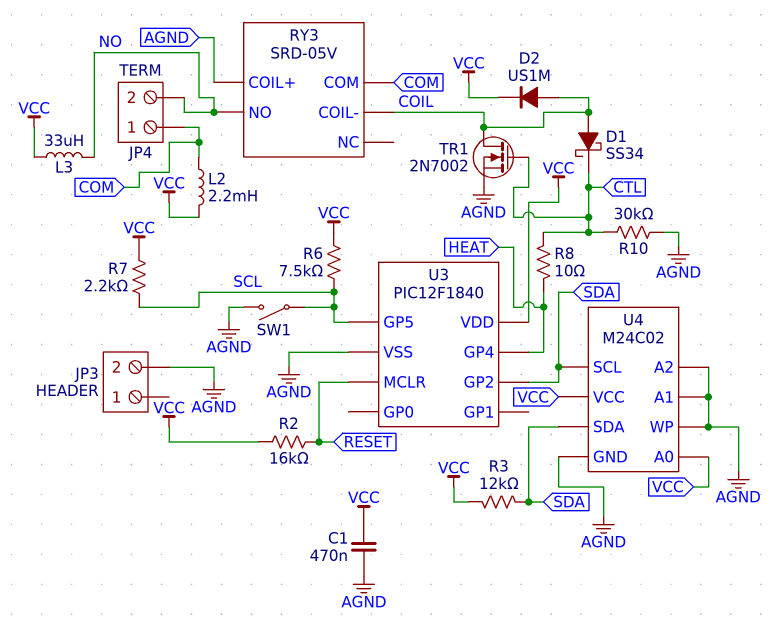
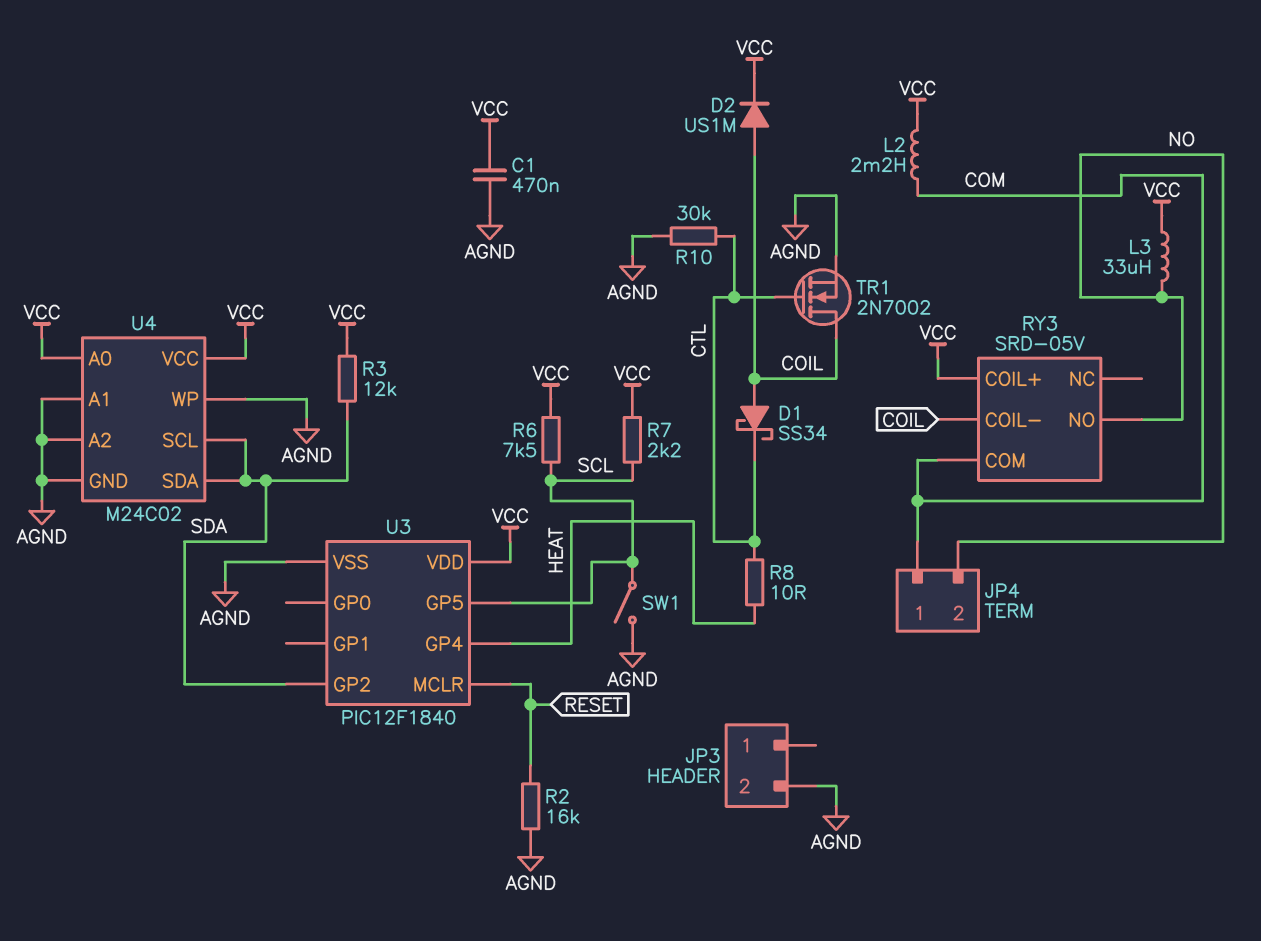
R2: 16k (RESET, VCC) -> 16k (AGND, RESET)
RY3 pin COIL+: AGND -> VCC

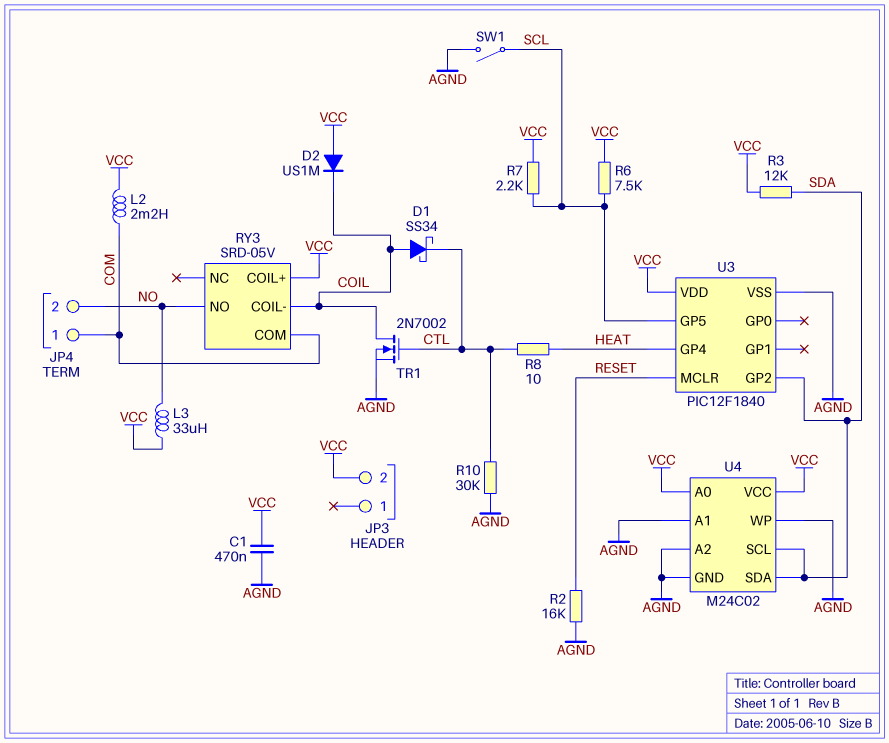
D2: diode US1M (A COIL, K VCC) -> diode US1M (A VCC, K COIL)
JP3 pin 2: AGND -> VCC

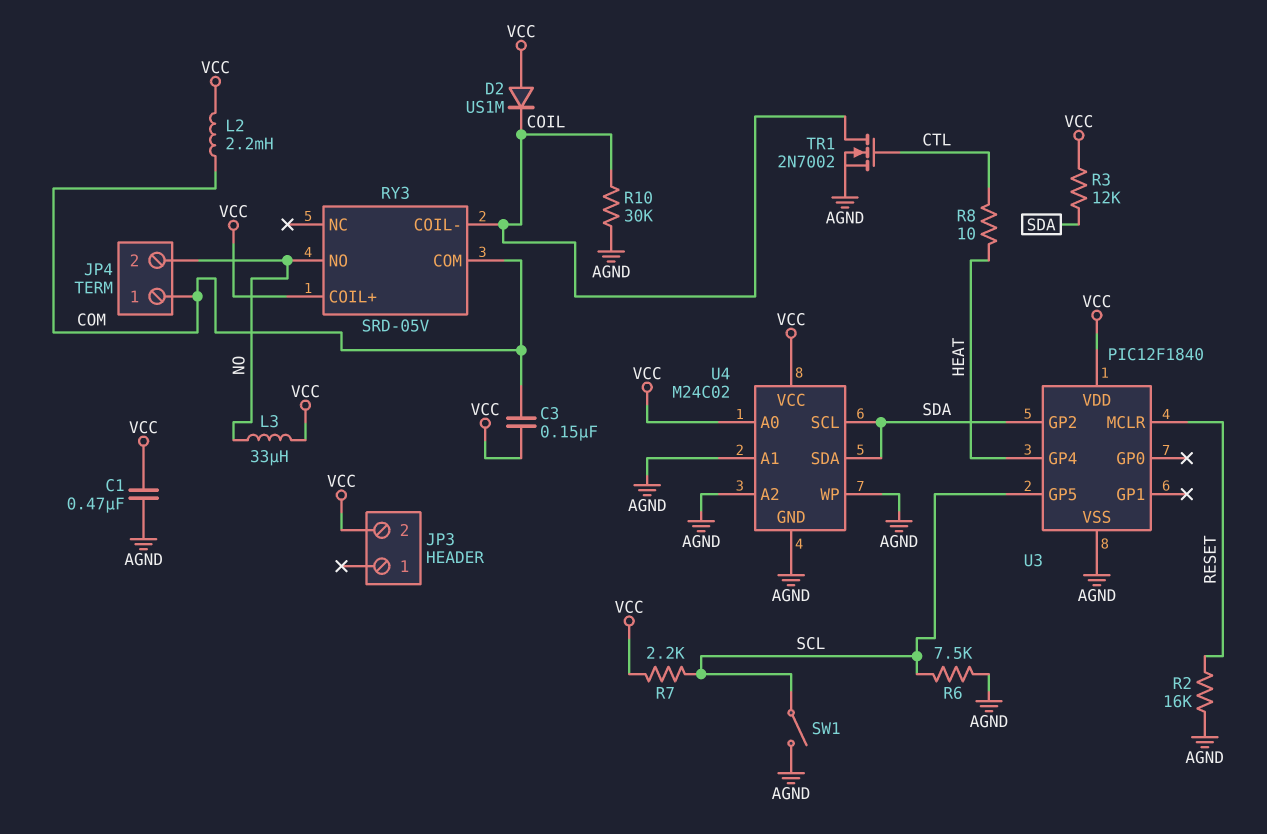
C3: none -> 150nF (COM, VCC)
D1: schottky SS34 (A COIL, K CTL) -> none
R6: 7.5k (SCL, VCC) -> 7.5k (AGND, SCL)
R10: 30k (AGND, CTL) -> 30k (AGND, COIL)

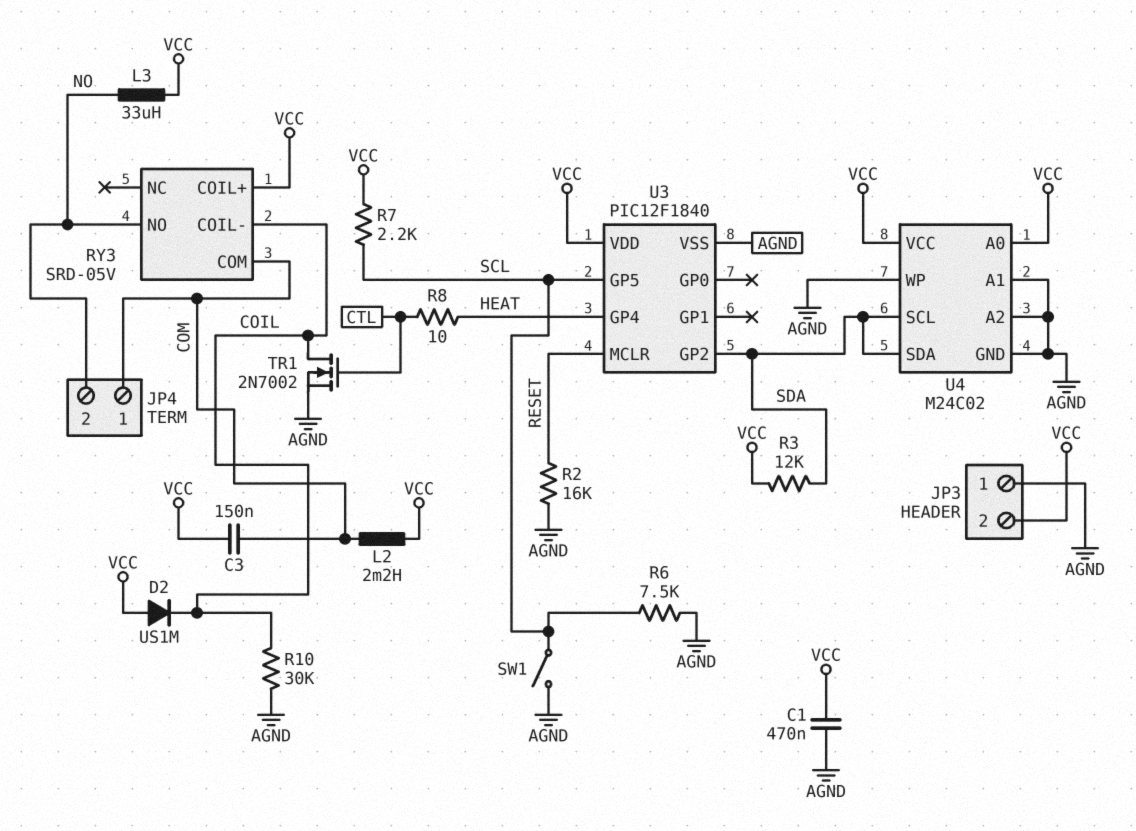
JP3 pin 1: none -> AGND

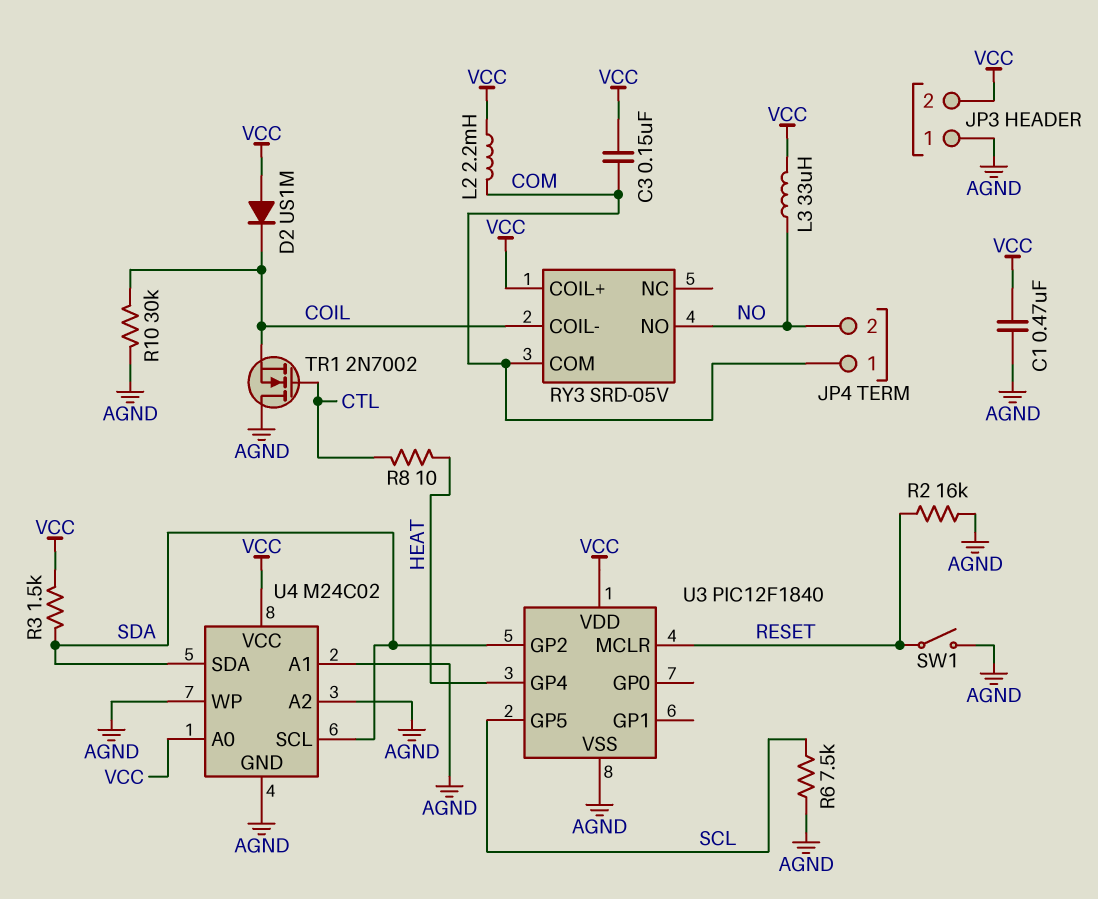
R3: 12k (SDA, VCC) -> 1.5k (SDA, VCC)
R7: 2.2k (SCL, VCC) -> none
SW1: switch (AGND, SCL) -> switch (AGND, RESET)
TR1: NMOS 2N7002 (G CTL, D COIL, S AGND) -> NMOS 2N7002 (G CTL, D AGND, S COIL)

